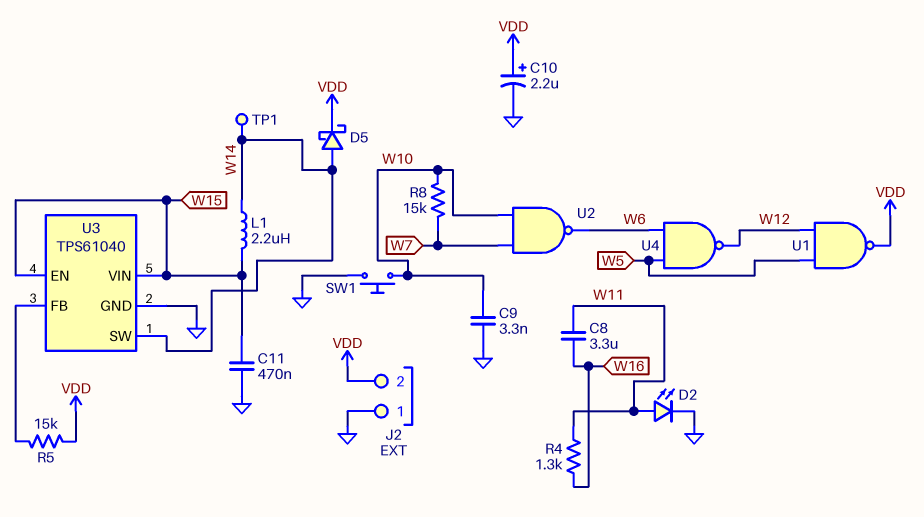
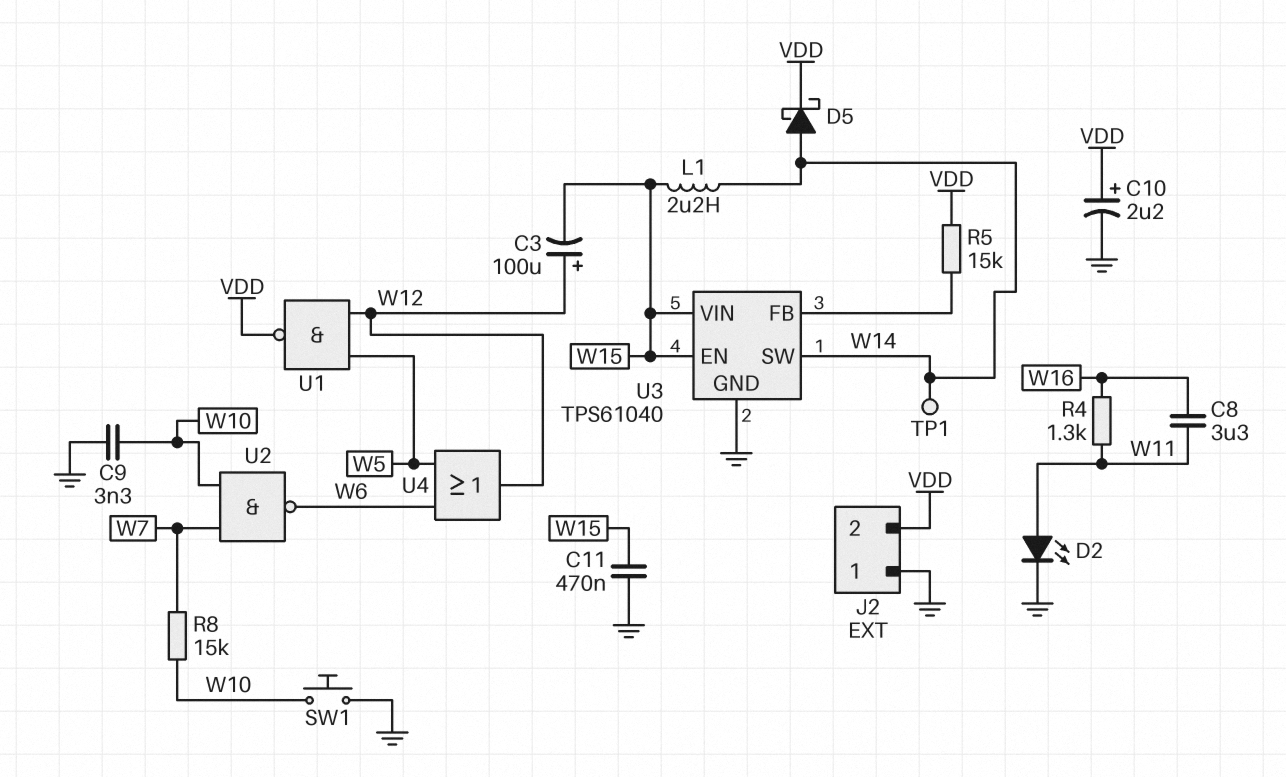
C3: none -> 100uF (plus W12, minus W15)
U4: NAND (in W5, in W6, out W12) -> OR (in W5, in W6, out W12)

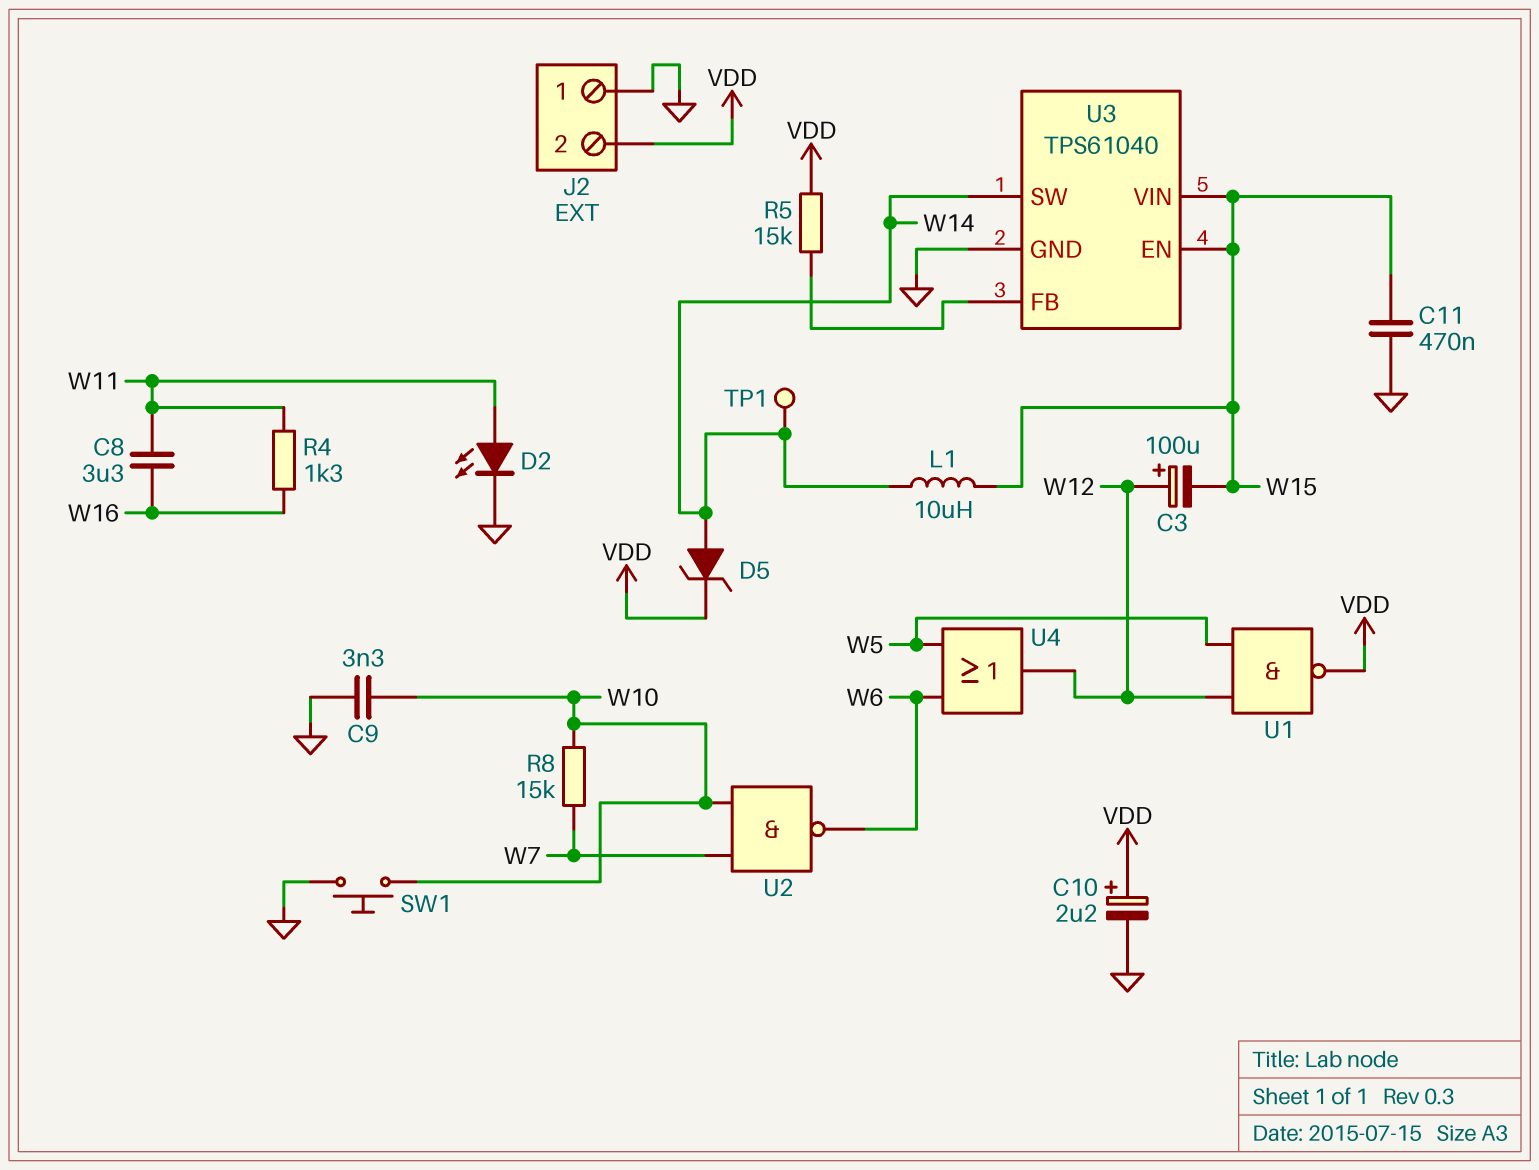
D5: schottky (A W14, K VDD) -> zener (A W14, K VDD)
L1: 2.2uH (W14, W15) -> 10uH (W14, W15)

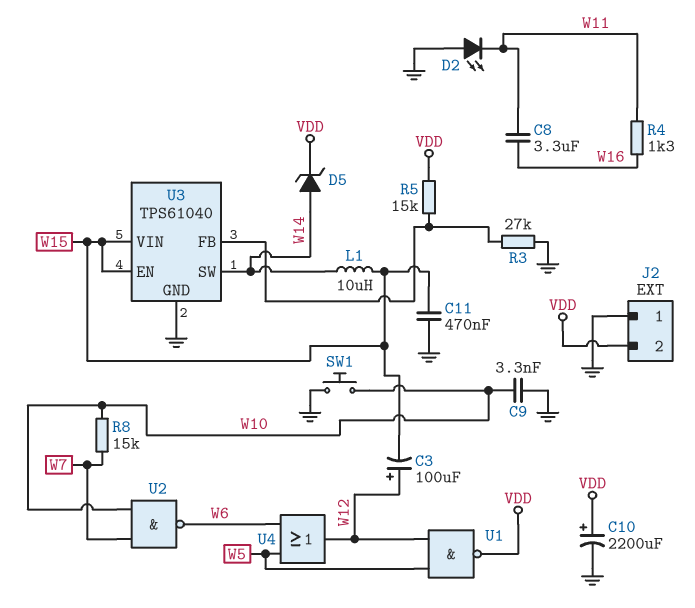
C10: 2.2uF (plus VDD, minus GND) -> 2200uF (plus VDD, minus GND)
D2: LED (A W11, K GND) -> LED (A GND, K W11)
R3: none -> 27k (GND, U3/FB)
TP1: test point (W14) -> none

